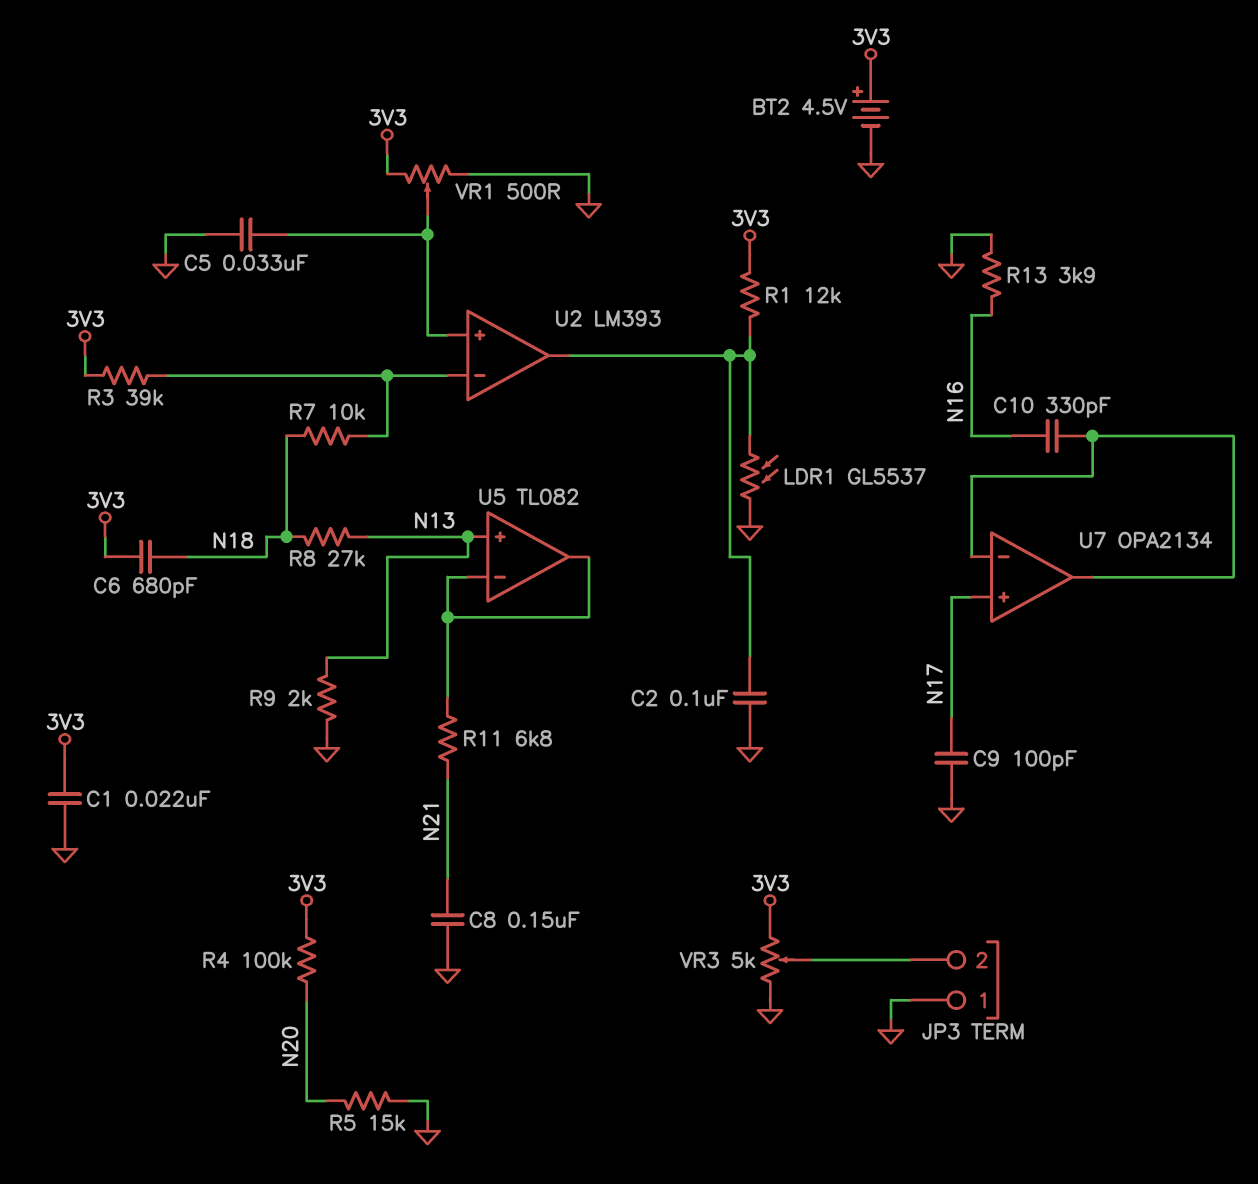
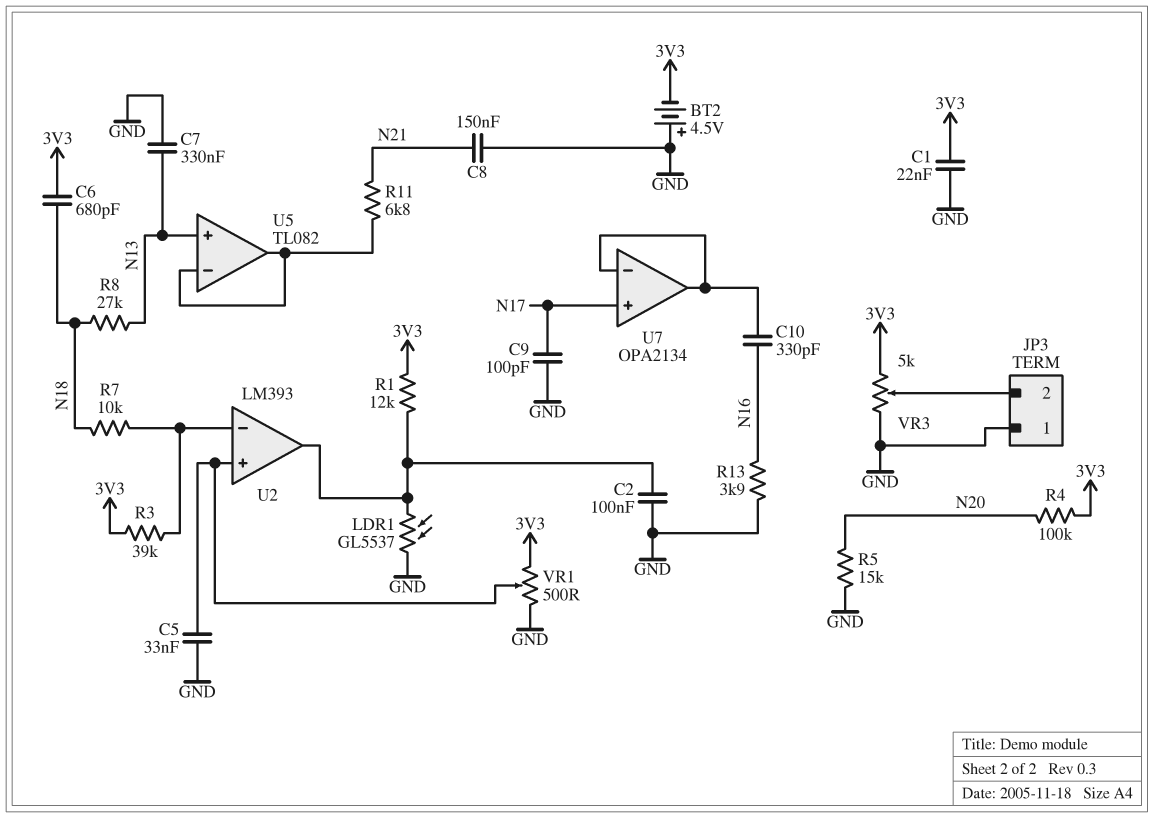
BT2: 4.5V (plus 3V3, minus GND) -> 4.5V (plus GND, minus 3V3)
C7: none -> 330nF (GND, N13)
R9: 2k (GND, N13) -> none

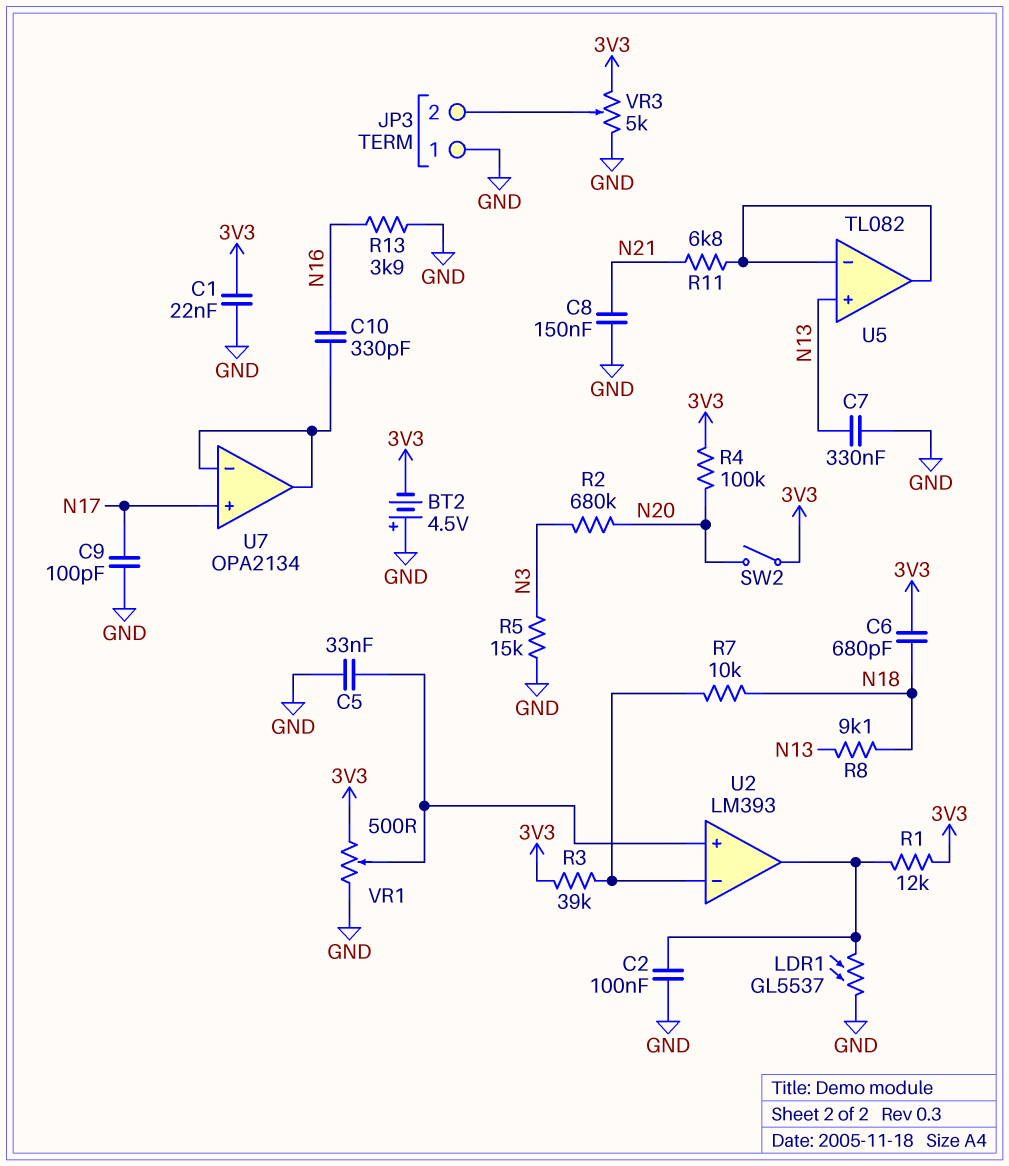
R2: none -> 680k (N3, N20)
R5: 15k (GND, N20) -> 15k (GND, N3)
R8: 27k (N13, N18) -> 9.1k (N13, N18)
SW2: none -> switch (3V3, N20)

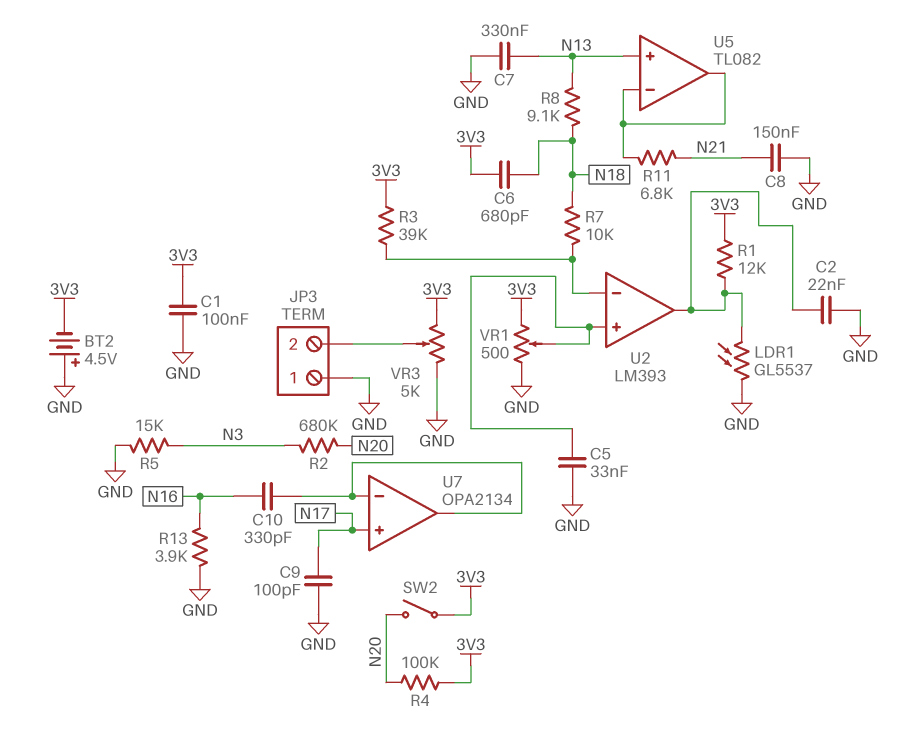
C1: 22nF (3V3, GND) -> 100nF (3V3, GND)
C2: 100nF (GND, U2/out) -> 22nF (GND, U2/out)

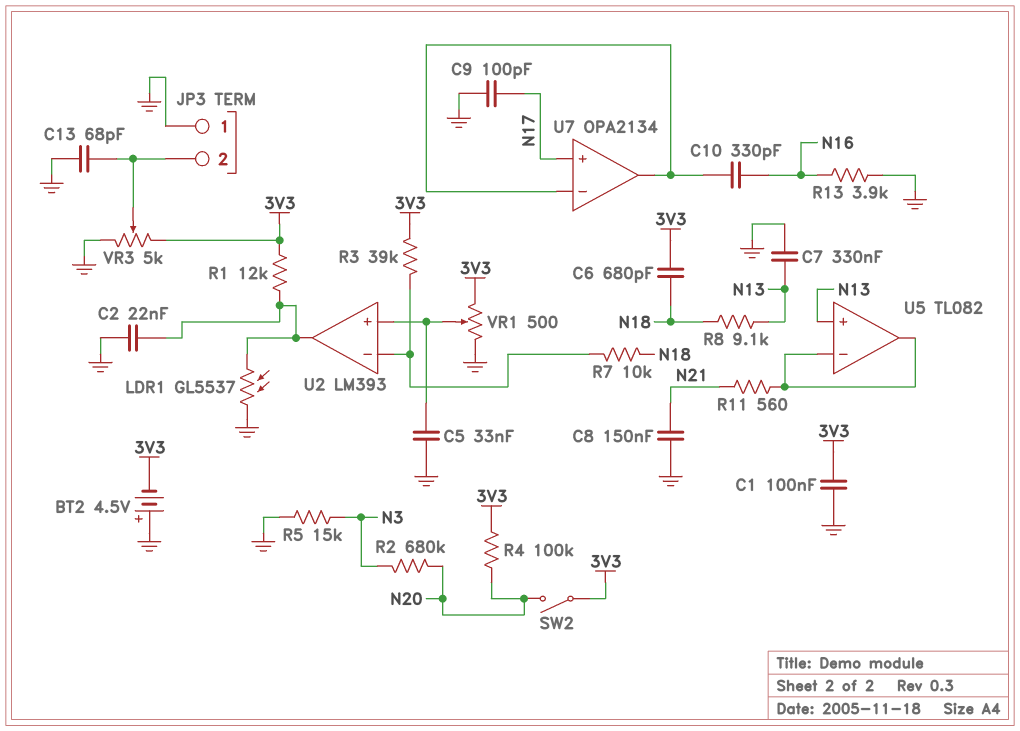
C13: none -> 68pF (GND, JP3/2)
R11: 6.8k (N21, U5/in-) -> 560 (N21, U5/in-)

